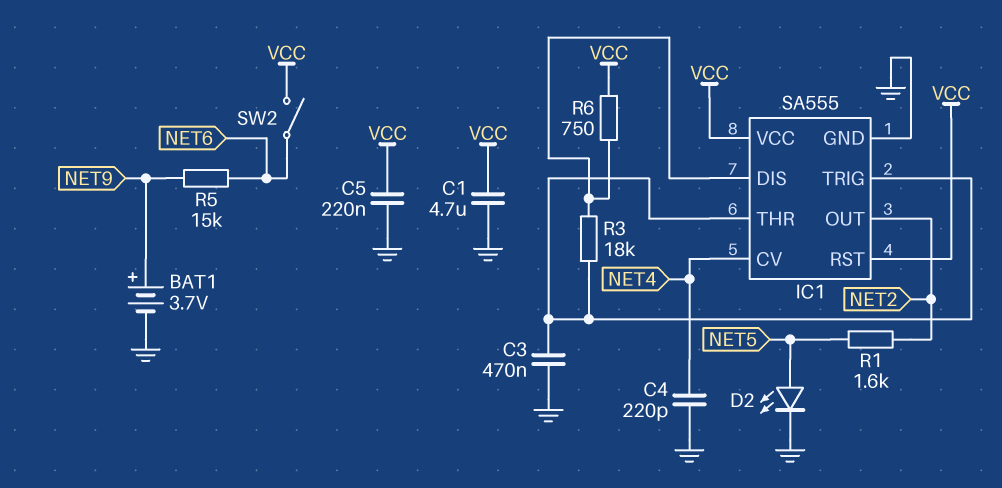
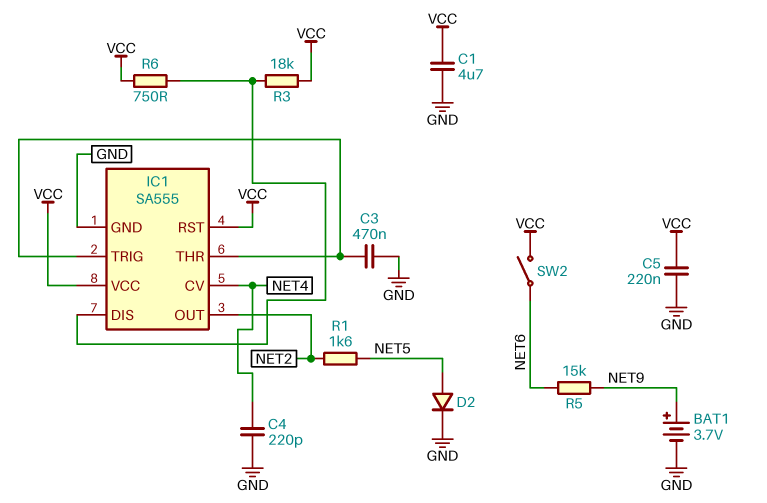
D2: LED (A NET5, K GND) -> diode (A NET5, K GND)
R3: 18k (IC1/DIS, IC1/THR) -> 18k (IC1/DIS, VCC)

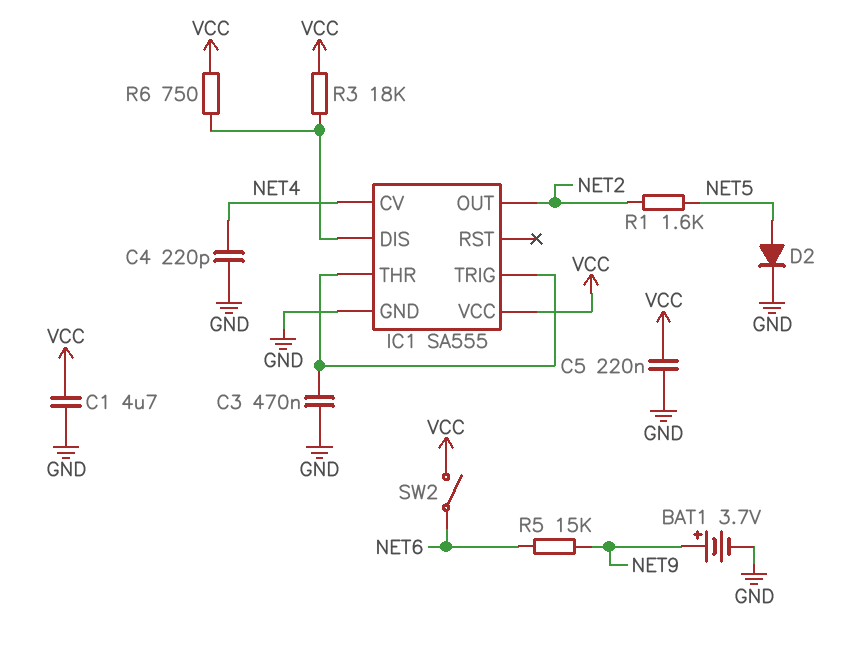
IC1 pin RST: VCC -> none

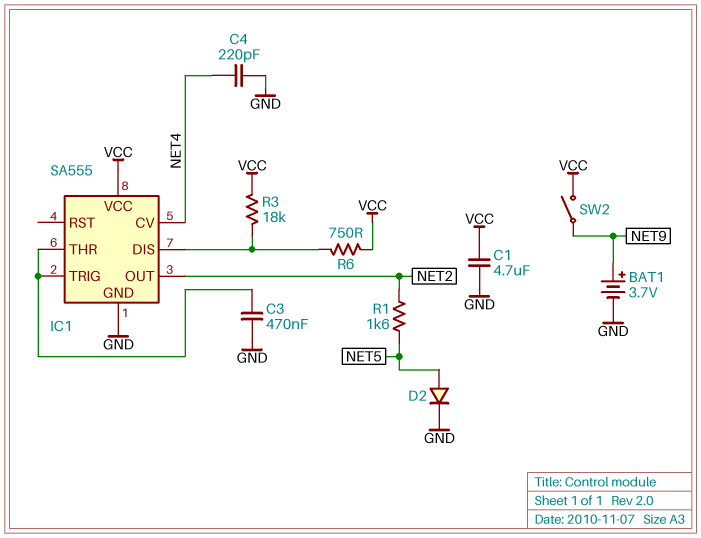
C5: 220nF (GND, VCC) -> none
R5: 15k (NET6, NET9) -> none
SW2: switch (NET6, VCC) -> switch (NET9, VCC)

